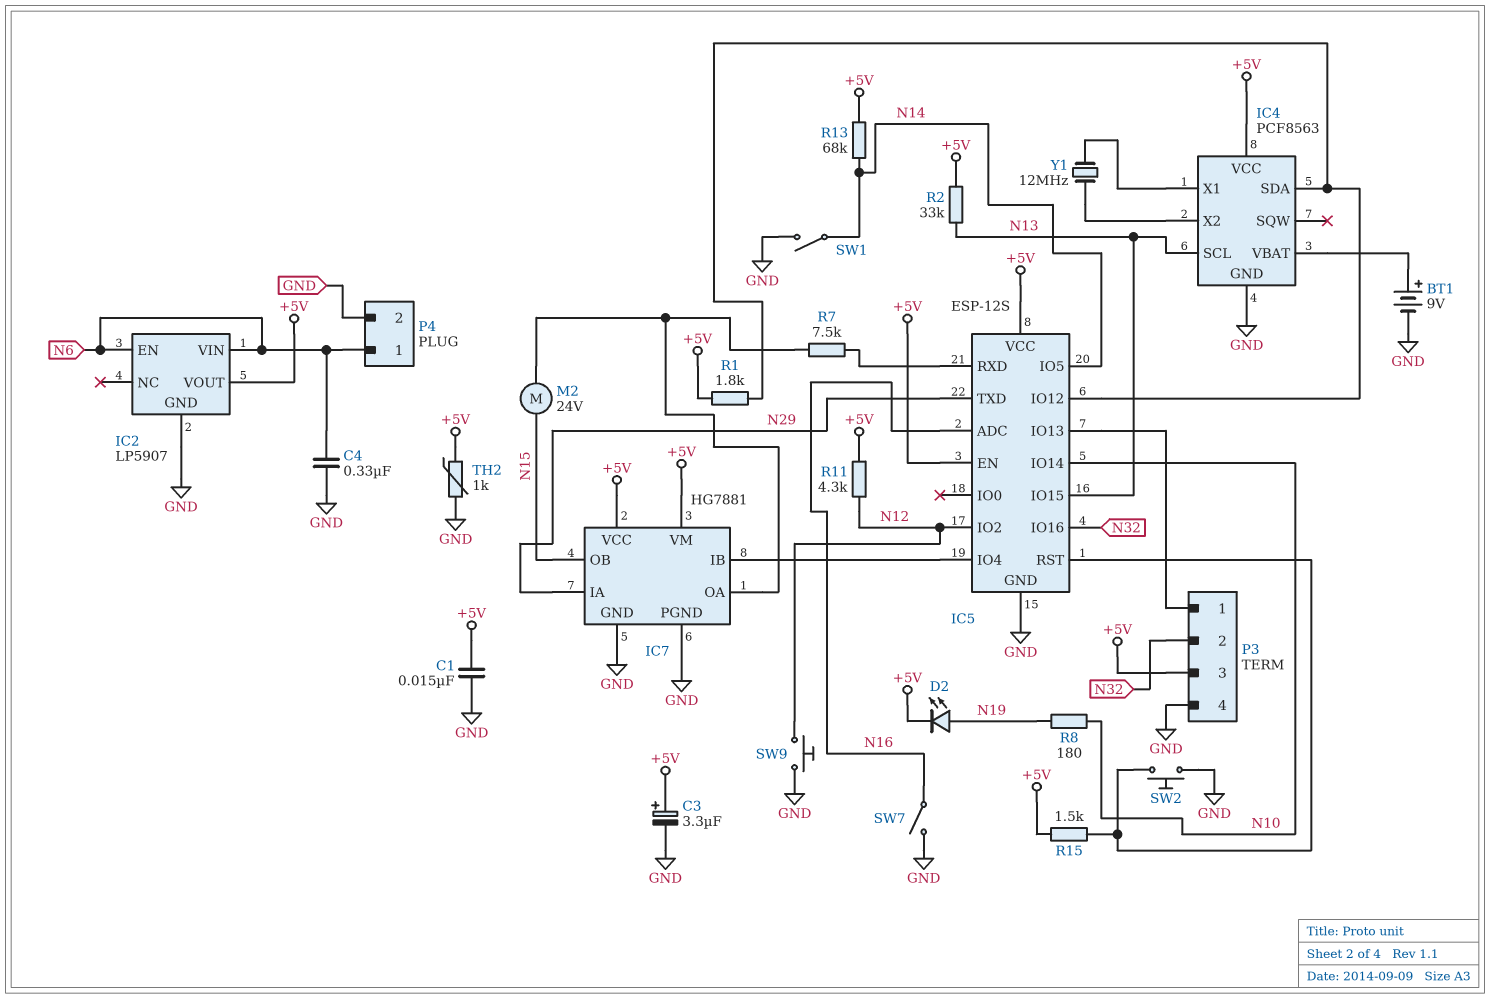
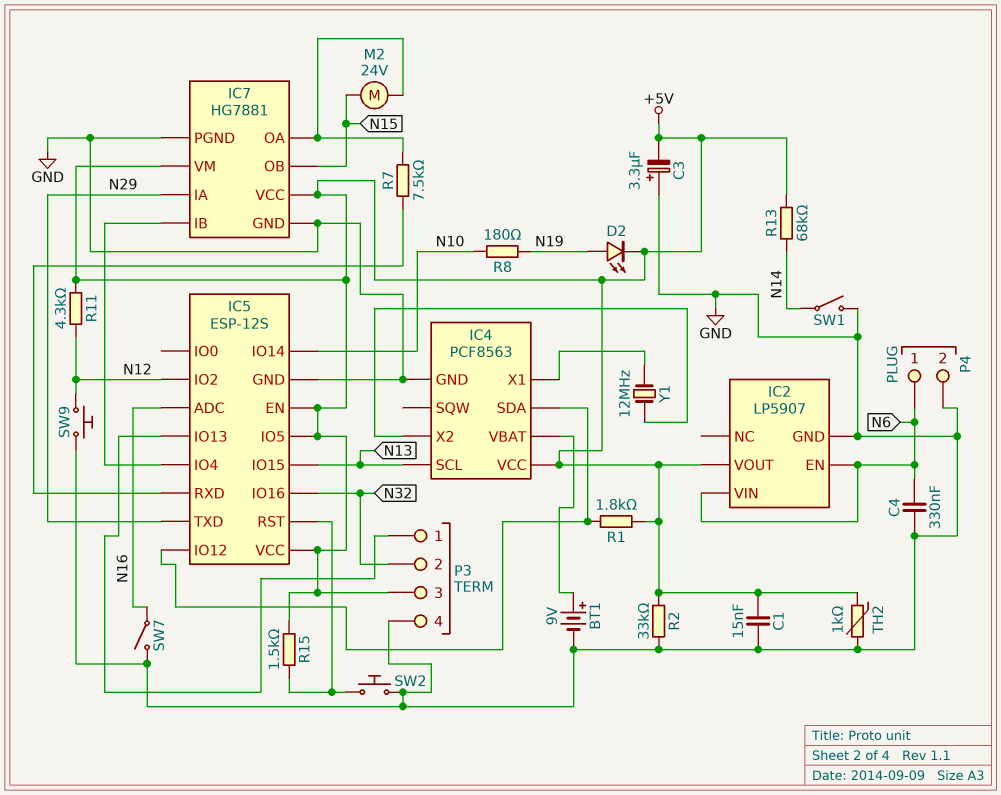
C3: 3.3uF (plus +5V, minus GND) -> 3.3uF (plus GND, minus +5V)
IC5 pin IO5: N14 -> +5V
R2: 33k (+5V, N13) -> 33k (+5V, GND)

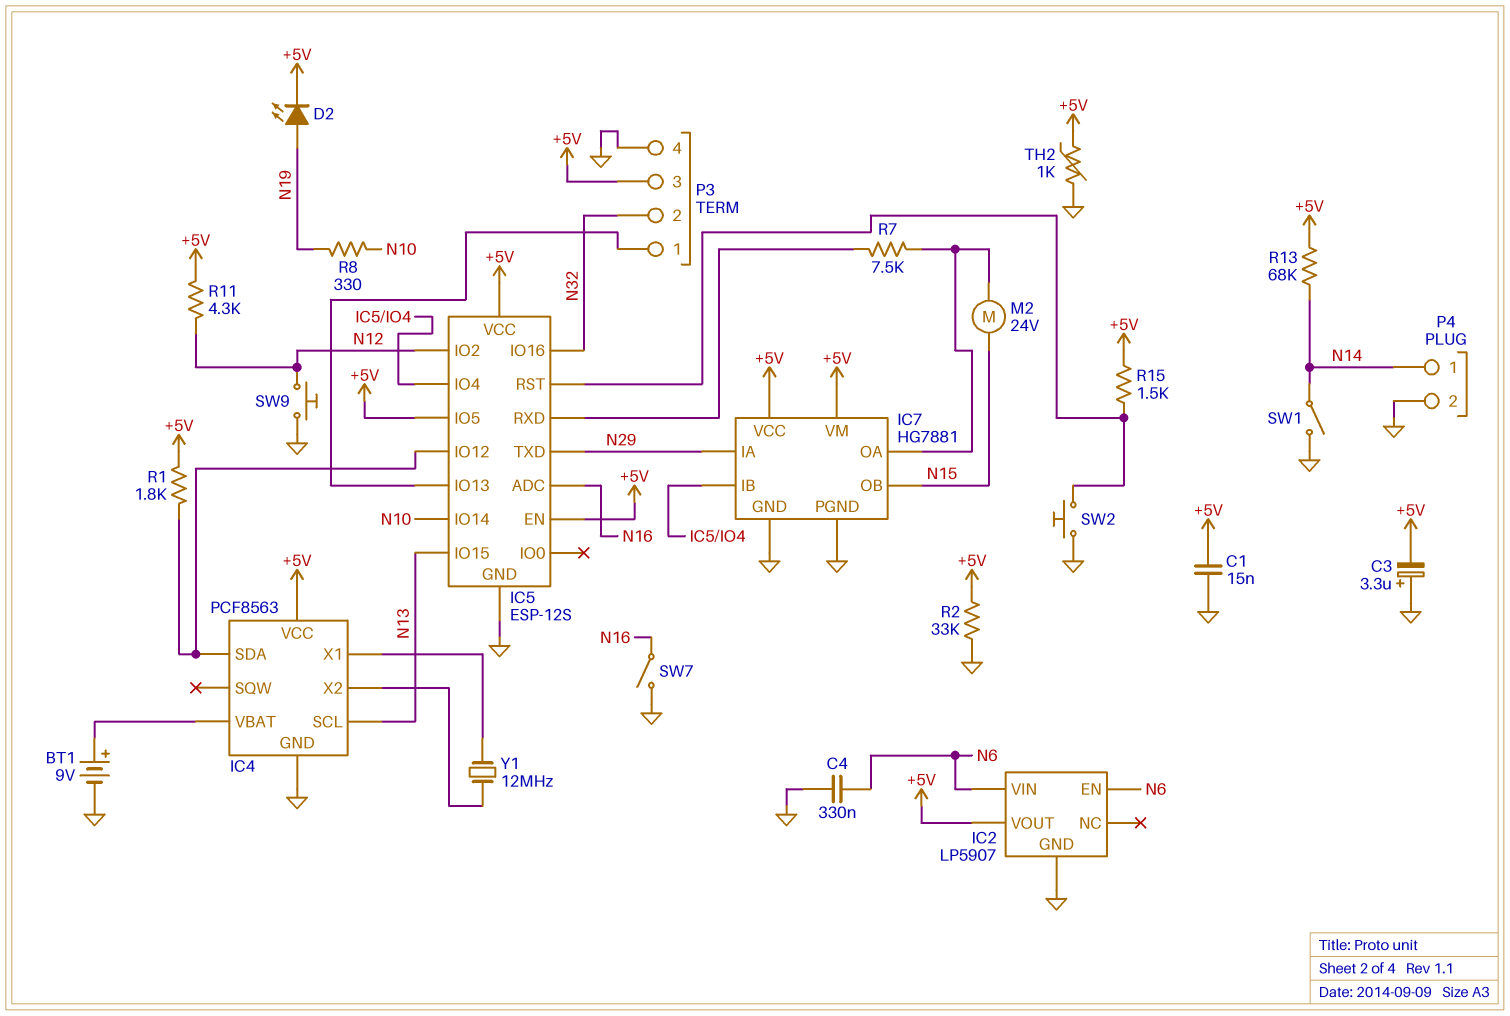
P4 pin 1: N6 -> N14
R8: 180 (N10, N19) -> 330 (N10, N19)

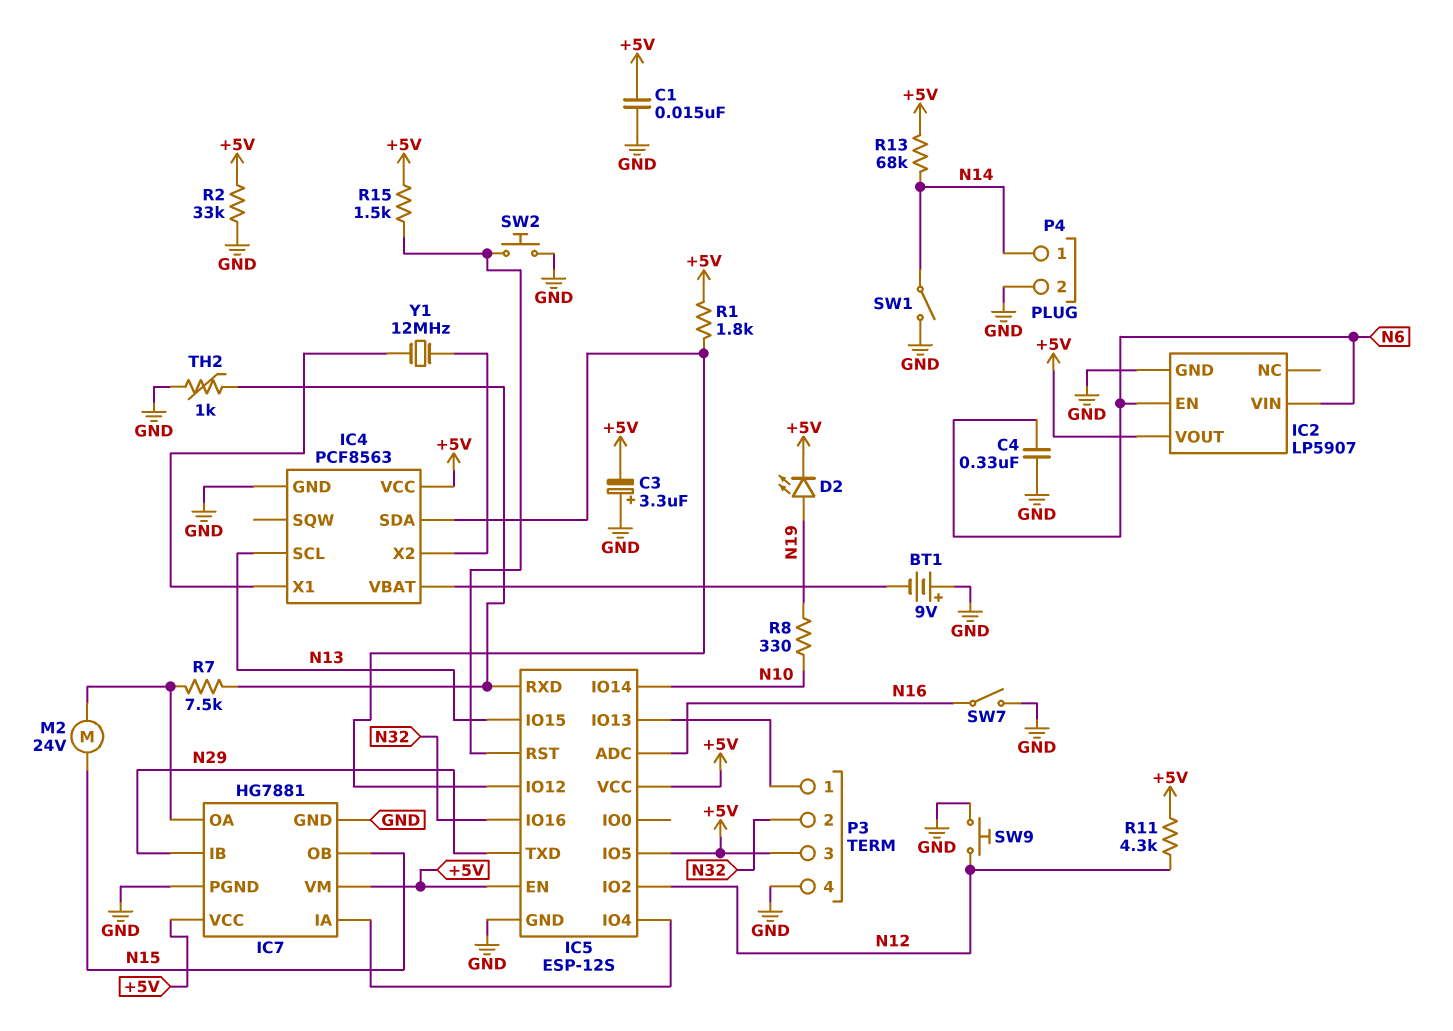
BT1: 9V (plus IC4/VBAT, minus GND) -> 9V (plus GND, minus IC4/VBAT)
IC7 pin IA: N29 -> IC5/IO4
IC7 pin IB: IC5/IO4 -> N29
TH2: 1k (+5V, GND) -> 1k (GND, IC5/RXD)

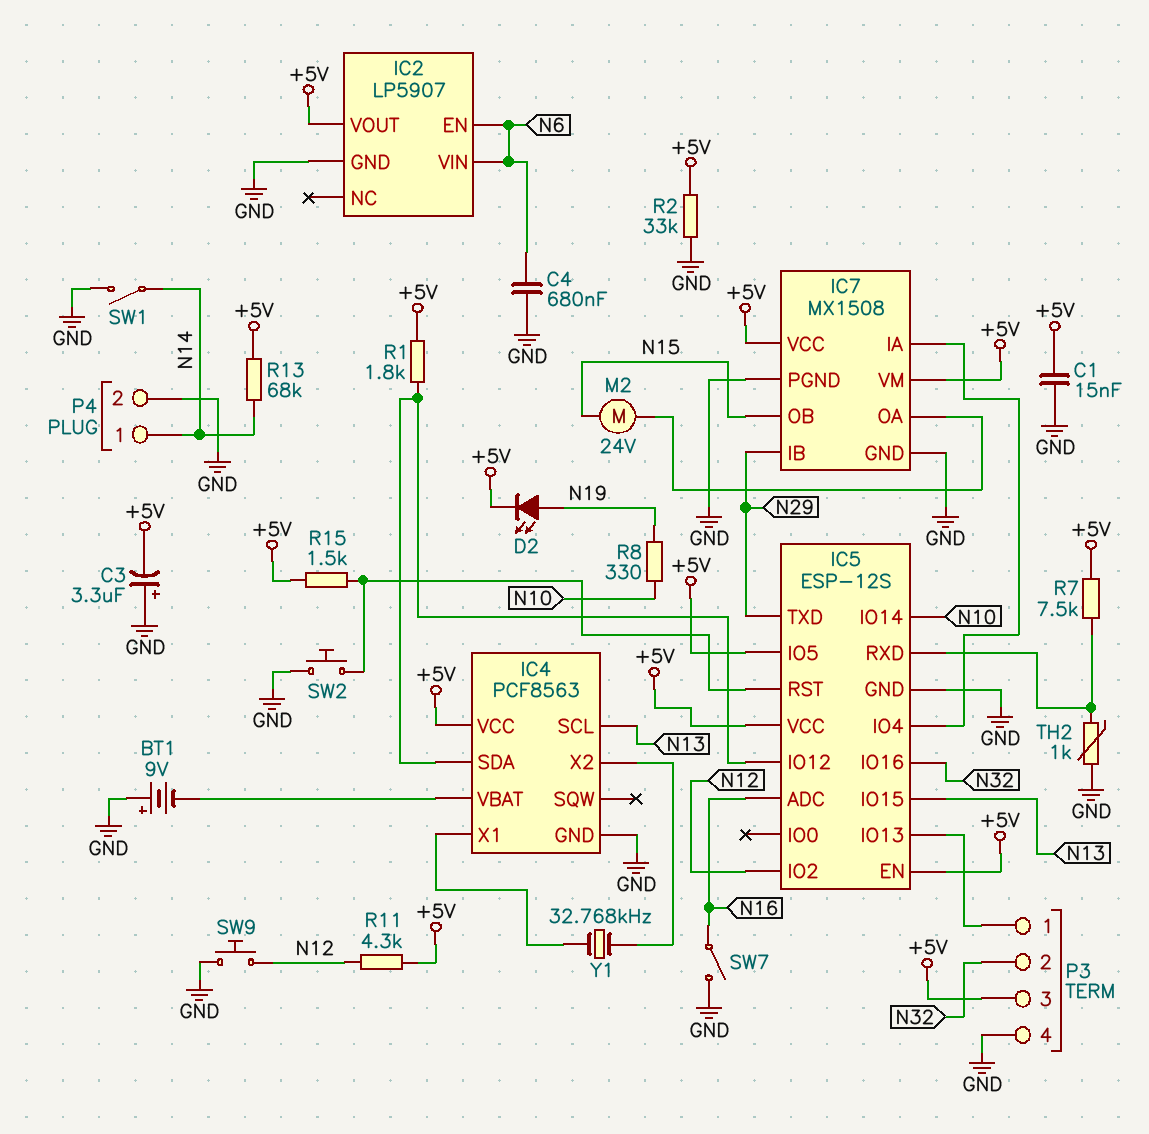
C4: 330nF (GND, N6) -> 680nF (GND, N6)
IC7: HG7881 -> MX1508
R7: 7.5k (IC5/RXD, IC7/OA) -> 7.5k (+5V, IC5/RXD)
Y1: 12MHz (IC4/X1, IC4/X2) -> 32.768kHz (IC4/X1, IC4/X2)

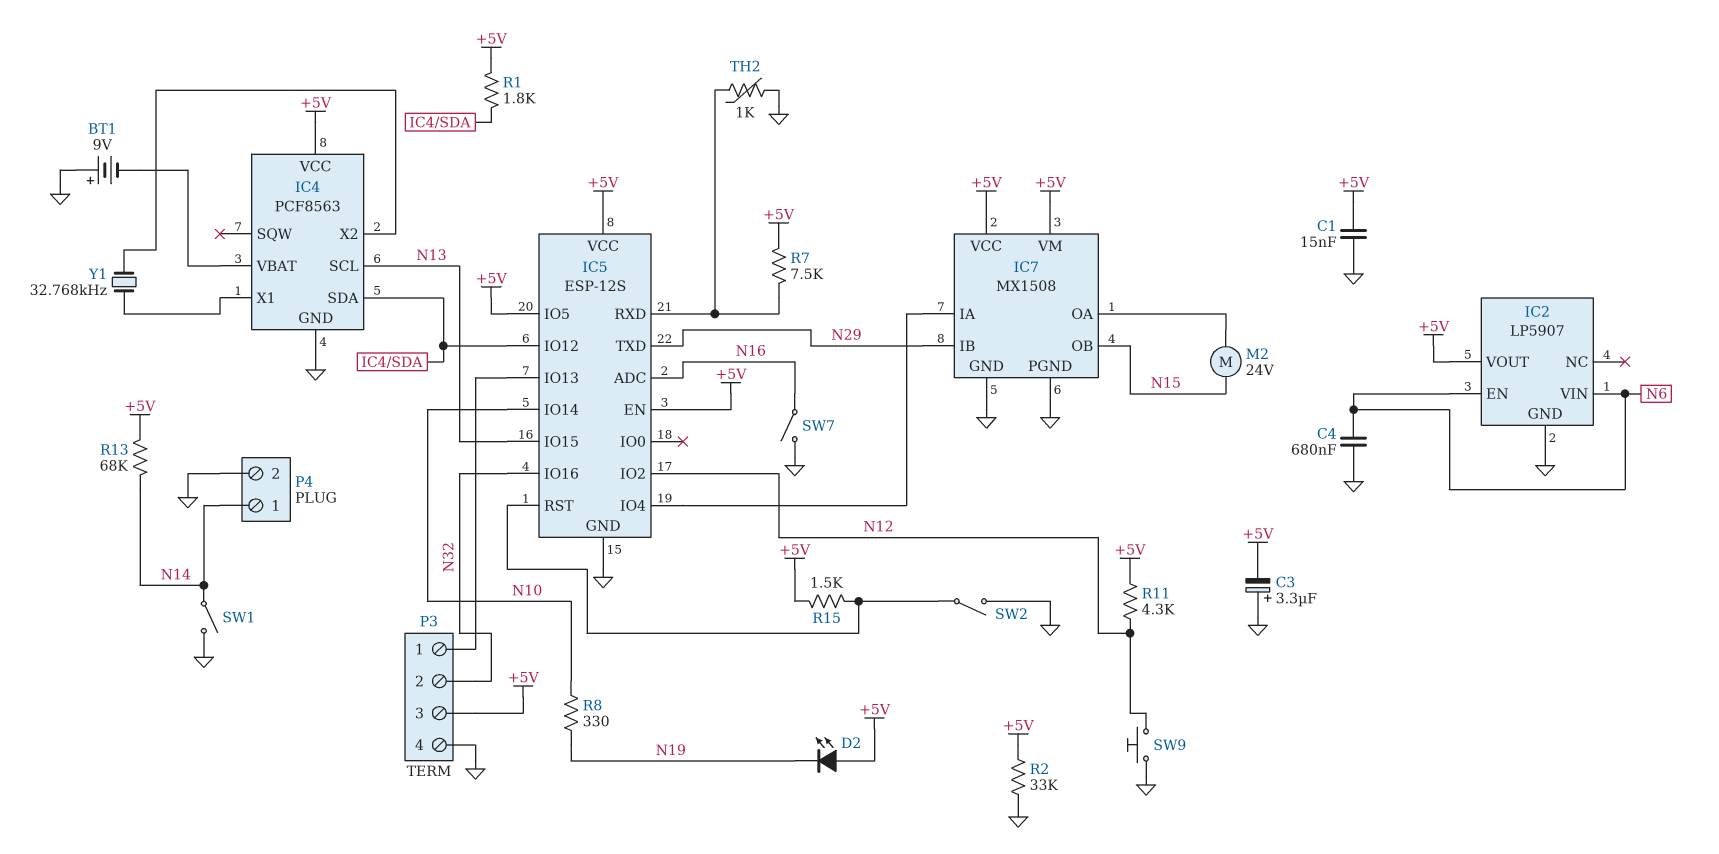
D2: LED (A N19, K +5V) -> LED (A +5V, K N19)
SW2: button (GND, IC5/RST) -> switch (GND, IC5/RST)

